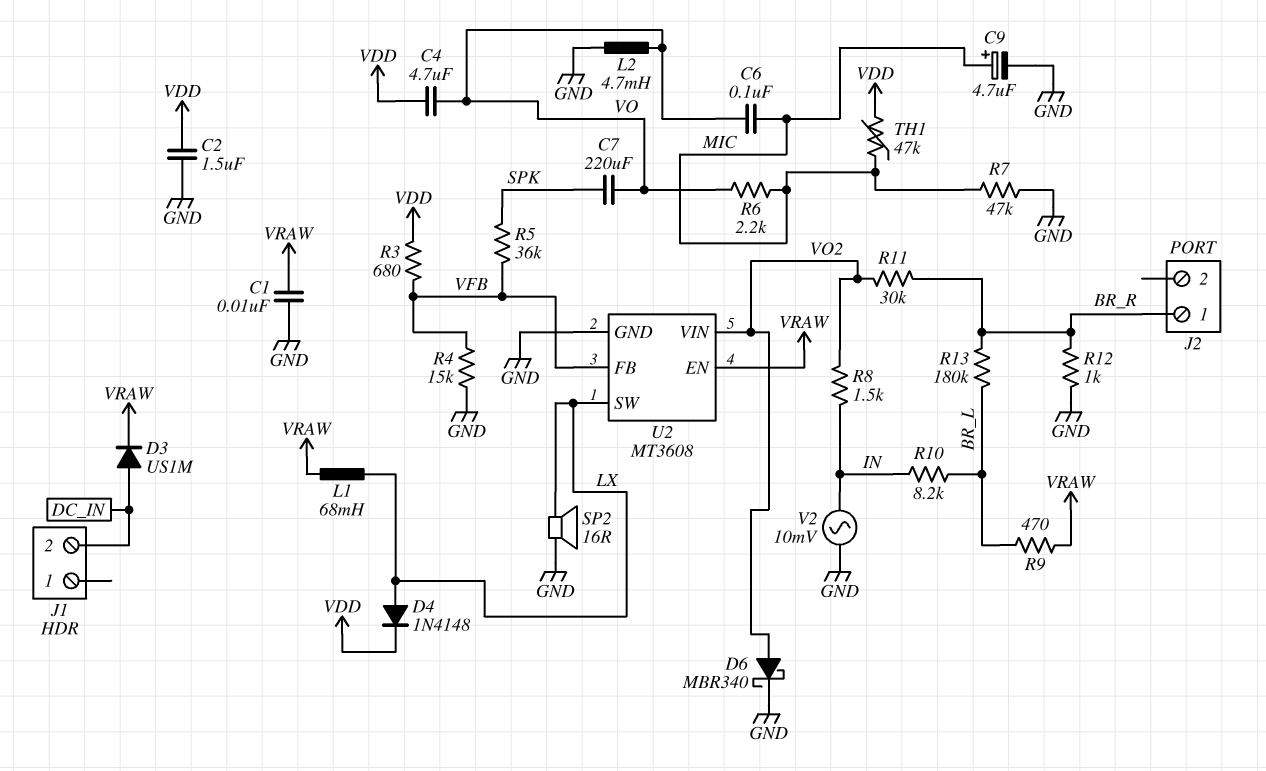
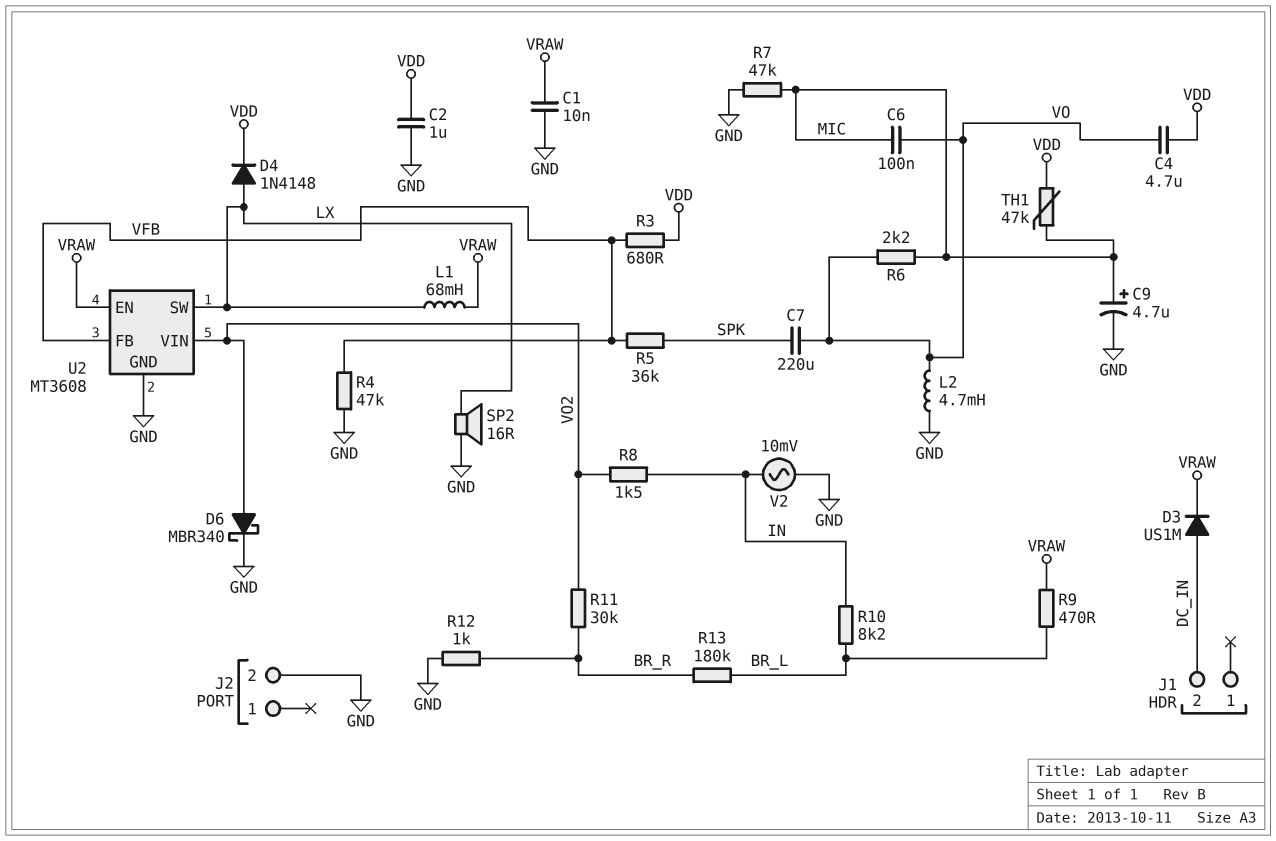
C2: 1.5uF (GND, VDD) -> 1uF (GND, VDD)
J2 pin 1: BR_R -> none
J2 pin 2: none -> GND
R4: 15k (GND, VFB) -> 47k (GND, VFB)

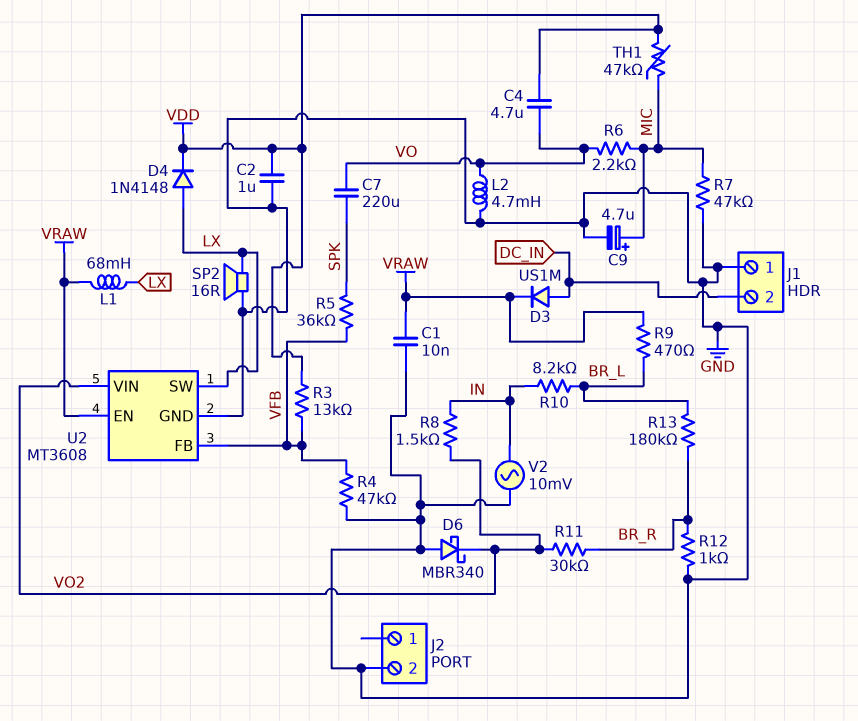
C6: 100nF (MIC, VO) -> none
D6: schottky MBR340 (A VO2, K GND) -> schottky MBR340 (A GND, K VO2)
J1 pin 1: none -> GND
R3: 680 (VDD, VFB) -> 13k (VDD, VFB)

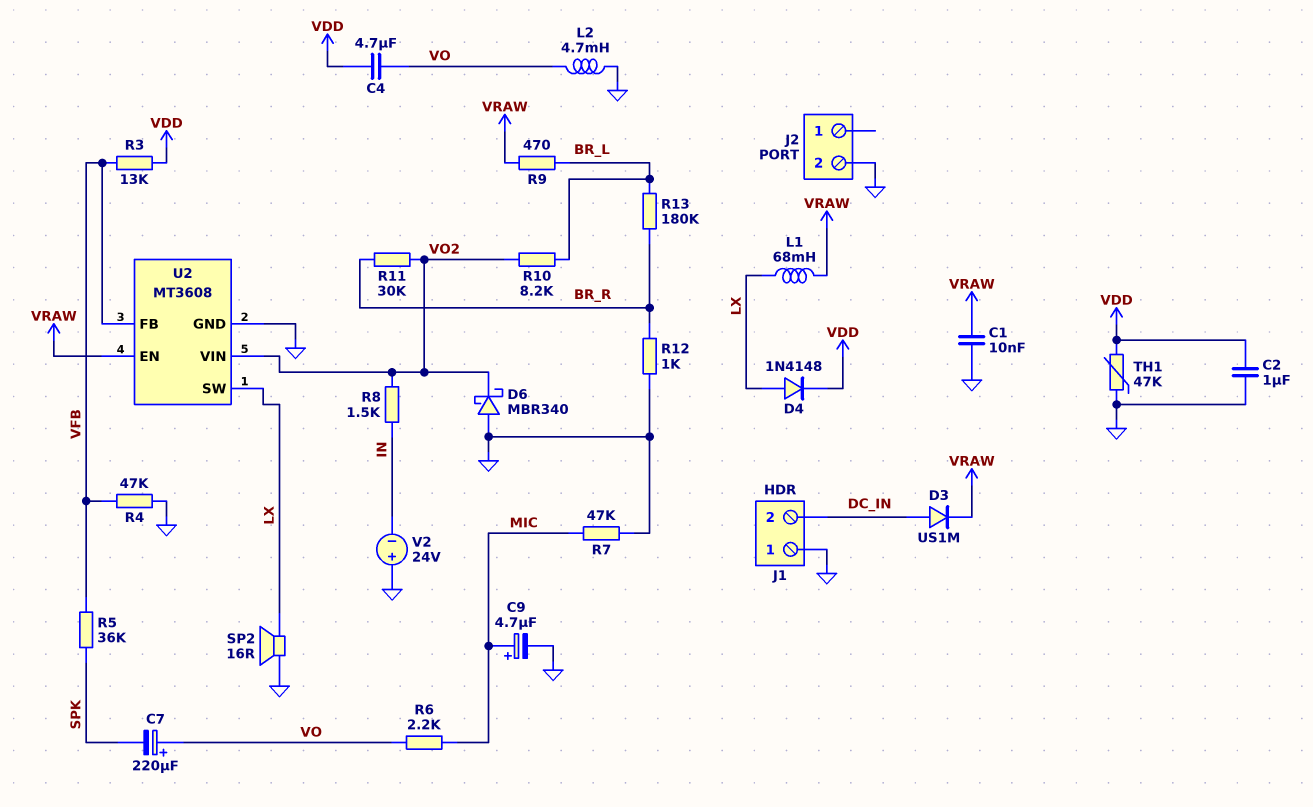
C7: 220uF (SPK, VO) -> 220uF (plus VO, minus SPK)
R10: 8.2k (BR_L, IN) -> 8.2k (BR_L, VO2)
TH1: 47k (MIC, VDD) -> 47k (GND, VDD)
V2: AC 10mV (GND, IN) -> 24V (plus GND, minus IN)

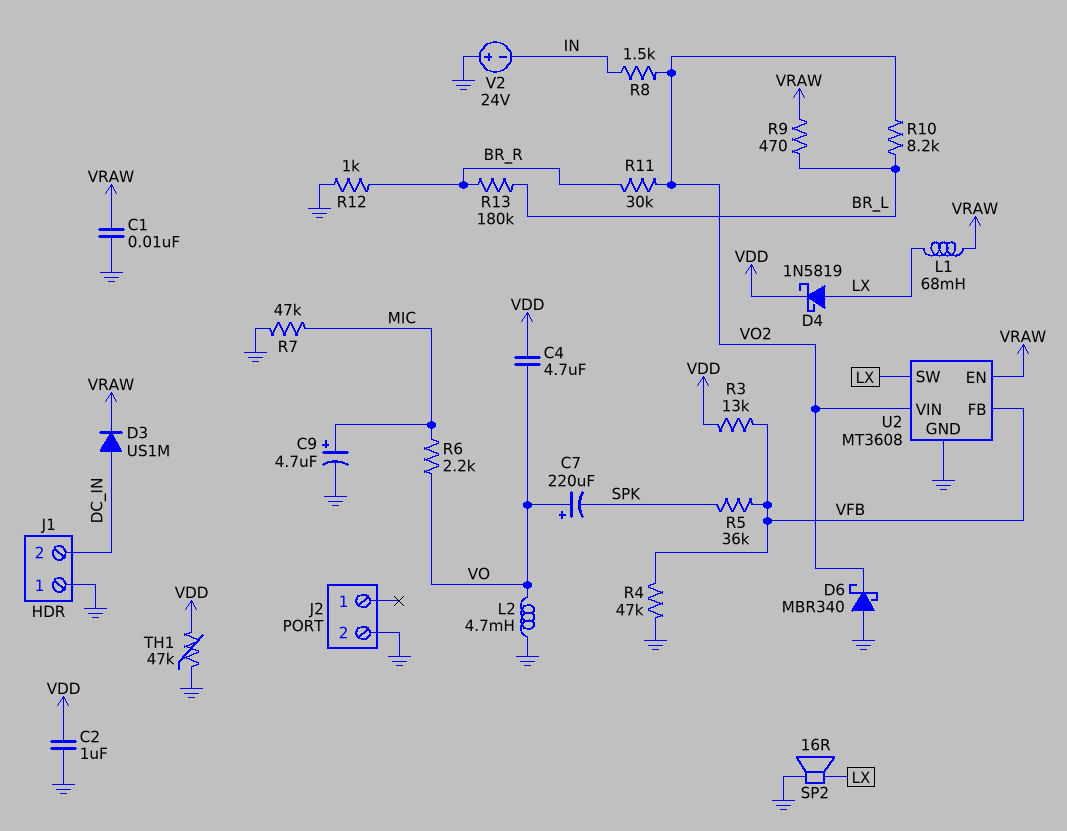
D4: diode 1N4148 (A LX, K VDD) -> schottky 1N5819 (A LX, K VDD)

